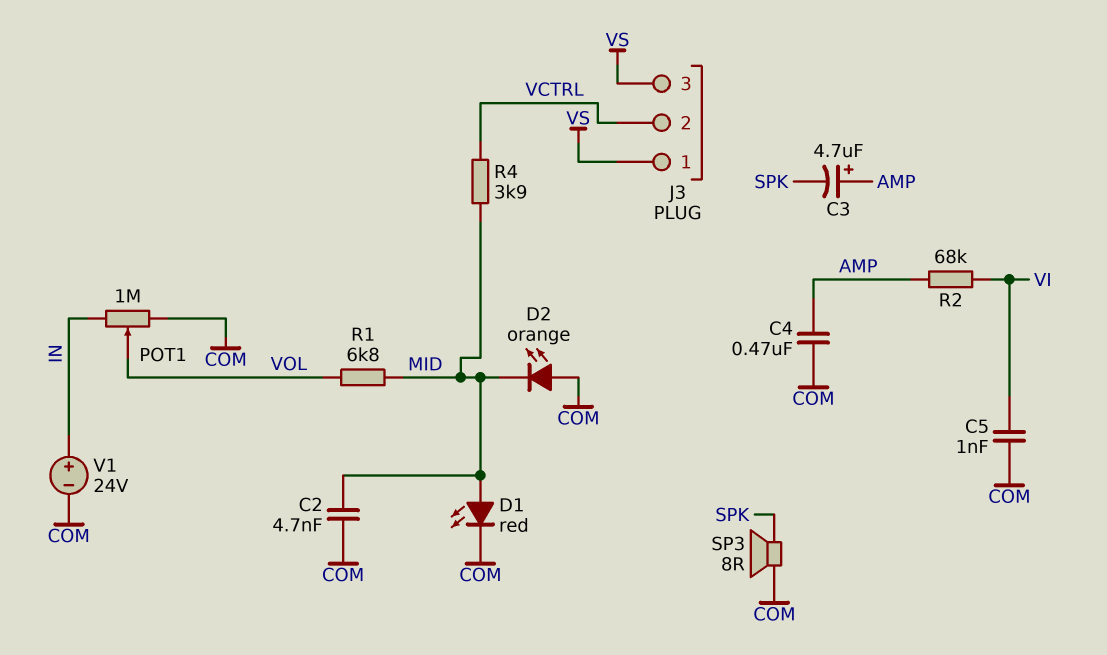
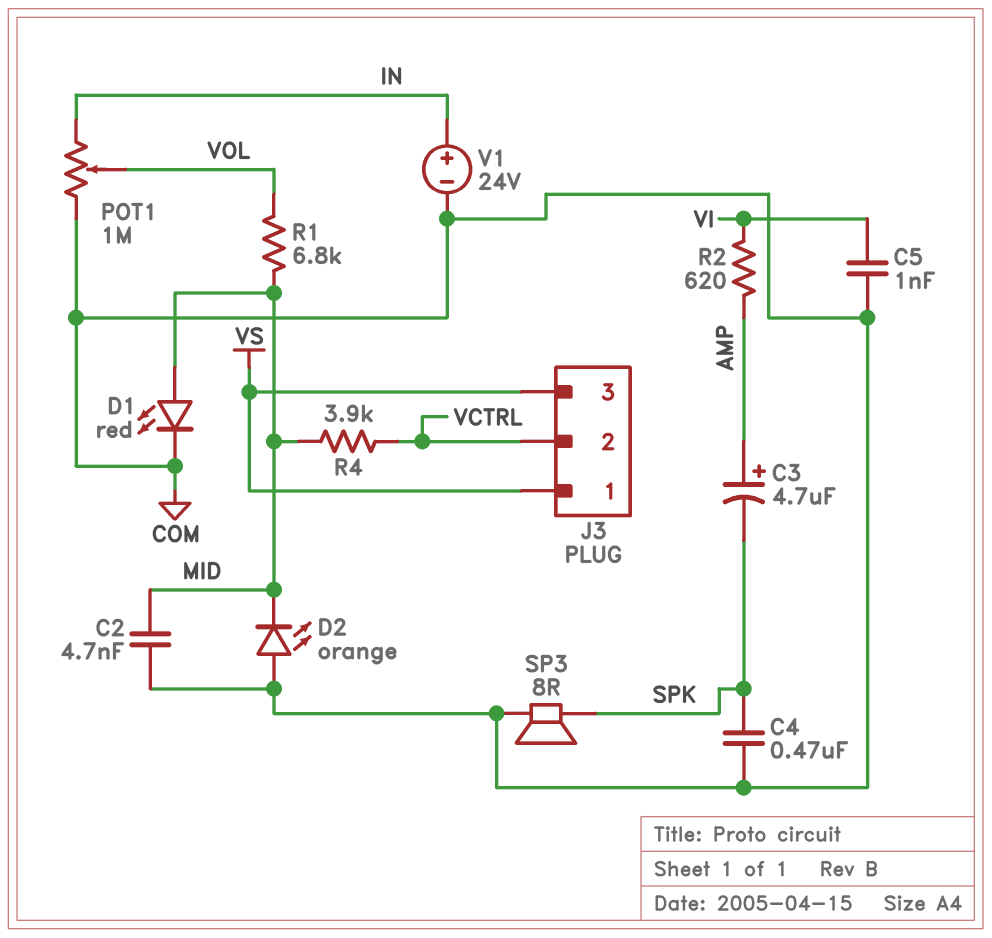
C4: 470nF (AMP, COM) -> 470nF (COM, SPK)
R2: 68k (AMP, VI) -> 620 (AMP, VI)

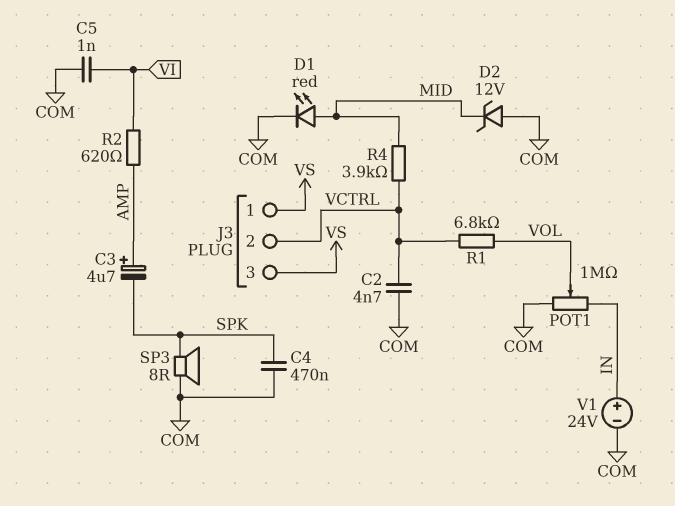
C2: 4.7nF (COM, MID) -> 4.7nF (COM, VCTRL)
D2: LED orange (A COM, K MID) -> zener 12V (A COM, K MID)
R1: 6.8k (MID, VOL) -> 6.8k (VCTRL, VOL)

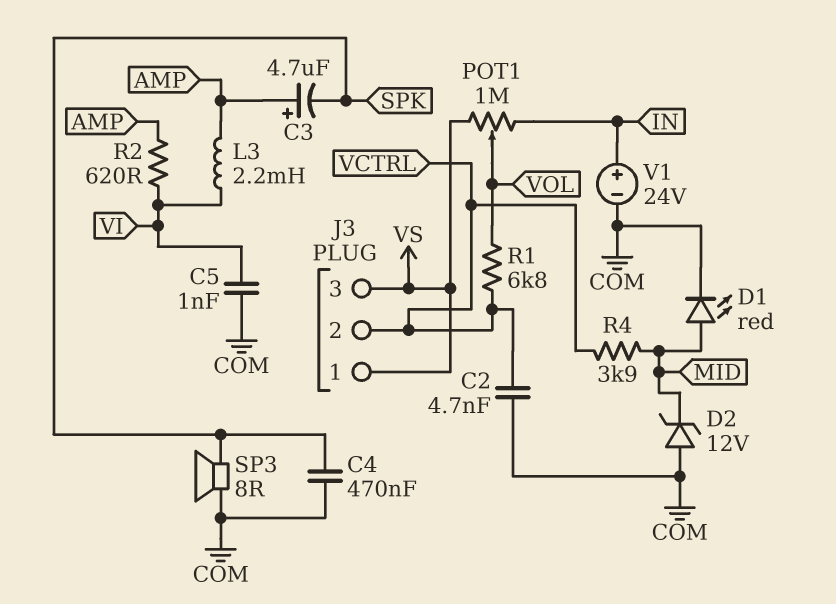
L3: none -> 2.2mH (AMP, VI)
POT1: 1M (COM, IN, wiper VOL) -> 1M (IN, VS, wiper VOL)

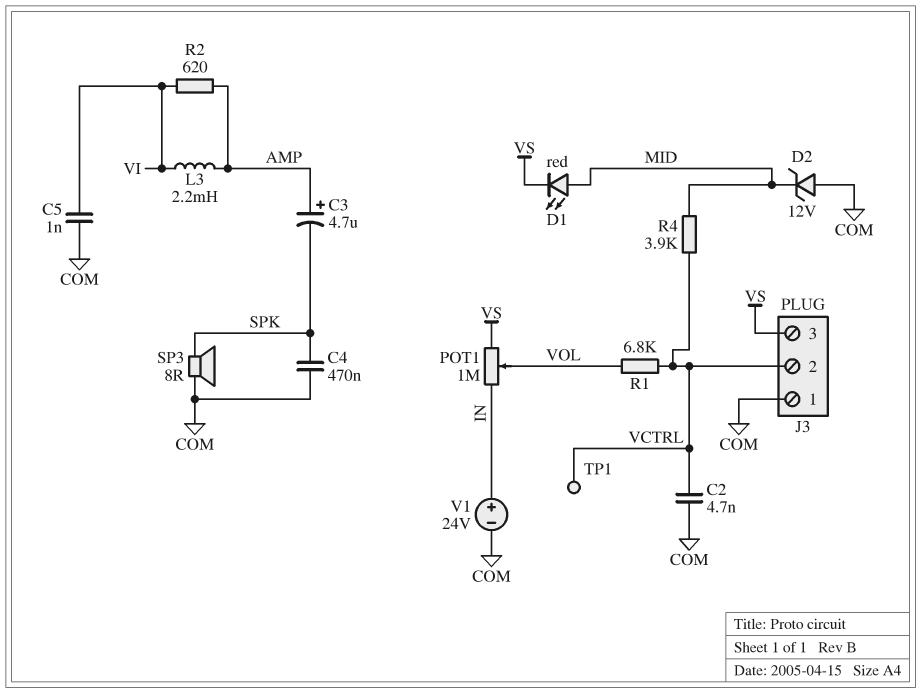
D1: LED red (A MID, K COM) -> LED red (A MID, K VS)
J3 pin 1: VS -> COM
TP1: none -> test point (VCTRL)

